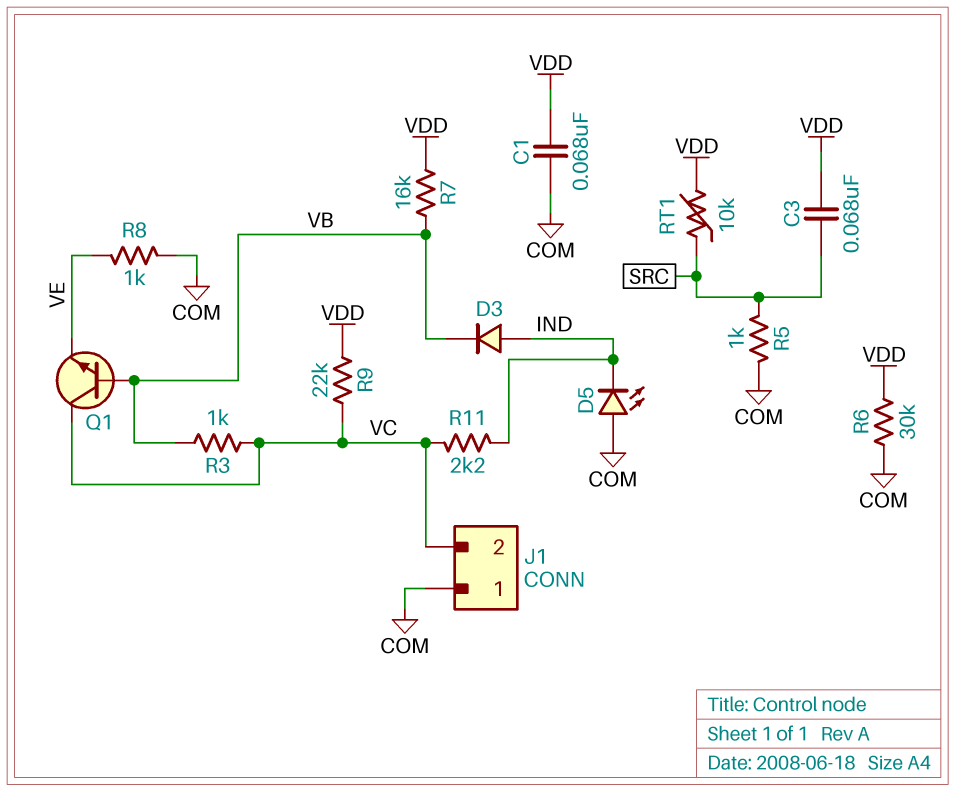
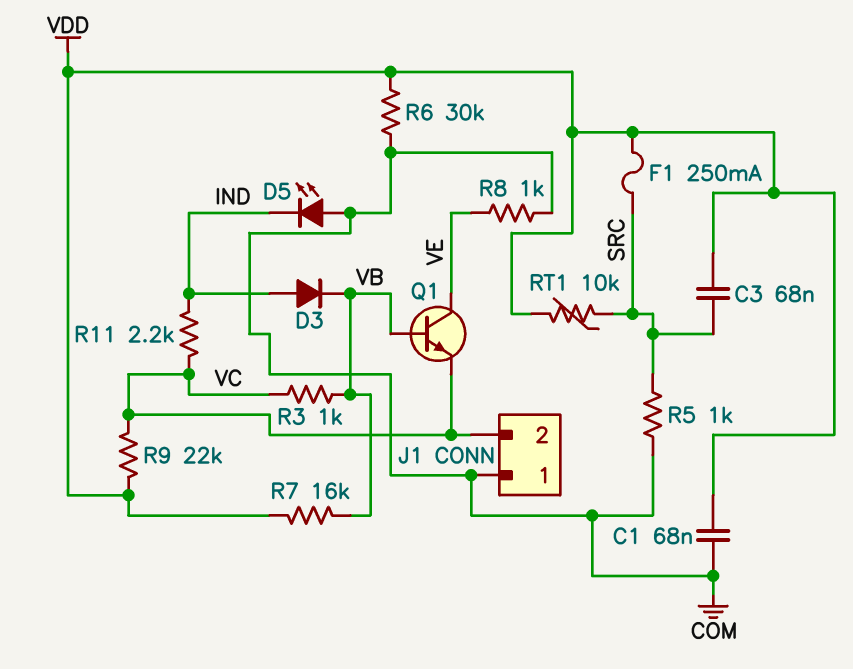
F1: none -> 250mA (SRC, VDD)
Q1: NPN (B VB, C VC, E VE) -> NPN (B VB, C VE, E VC)

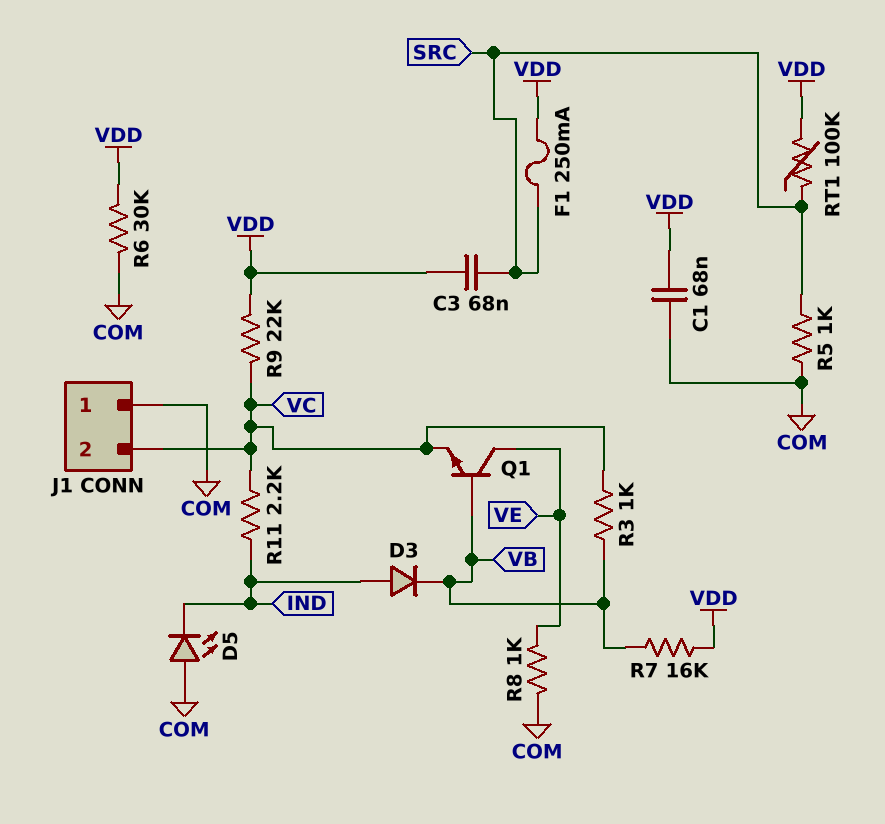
RT1: 10k (SRC, VDD) -> 100k (SRC, VDD)

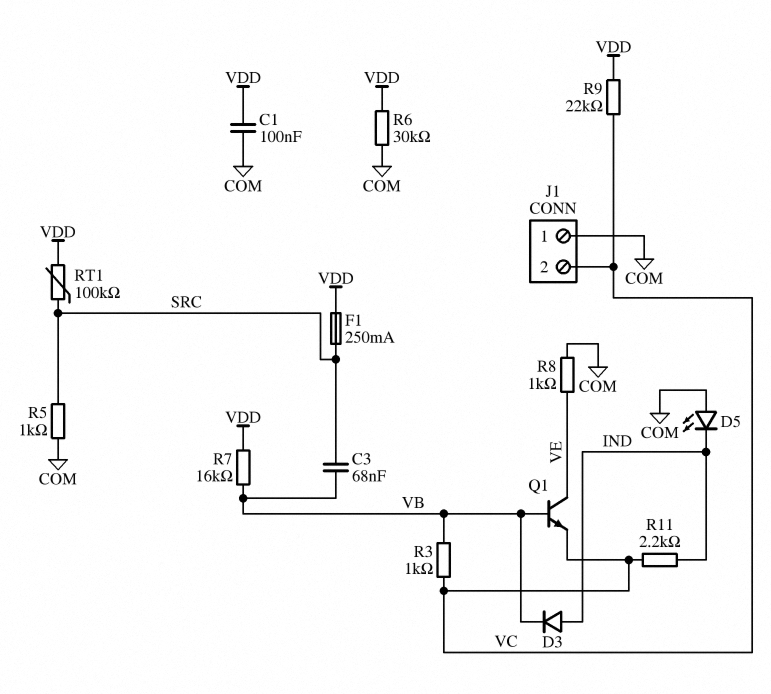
C1: 68nF (COM, VDD) -> 100nF (COM, VDD)
C3: 68nF (SRC, VDD) -> 68nF (SRC, VB)

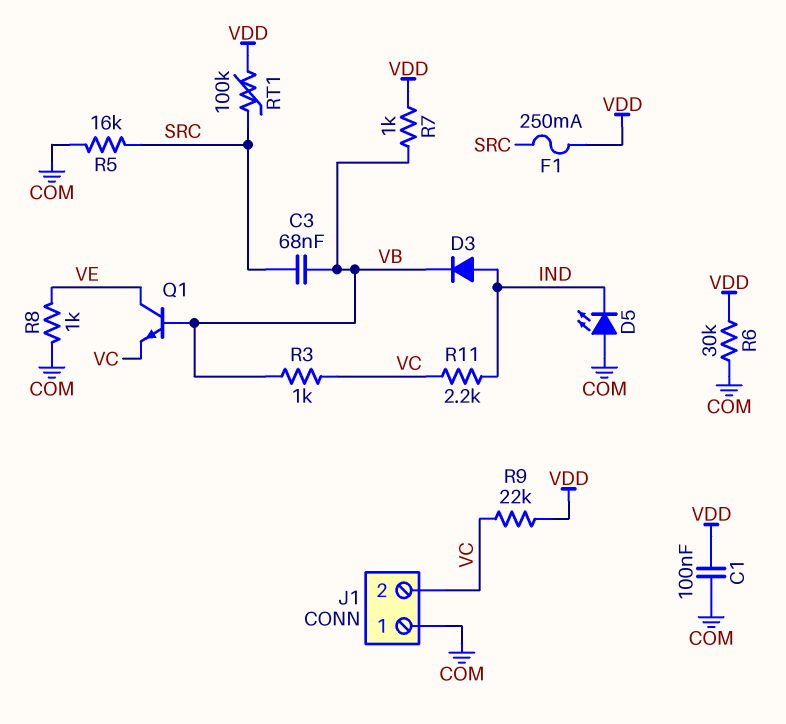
R5: 1k (COM, SRC) -> 16k (COM, SRC)
R7: 16k (VB, VDD) -> 1k (VB, VDD)

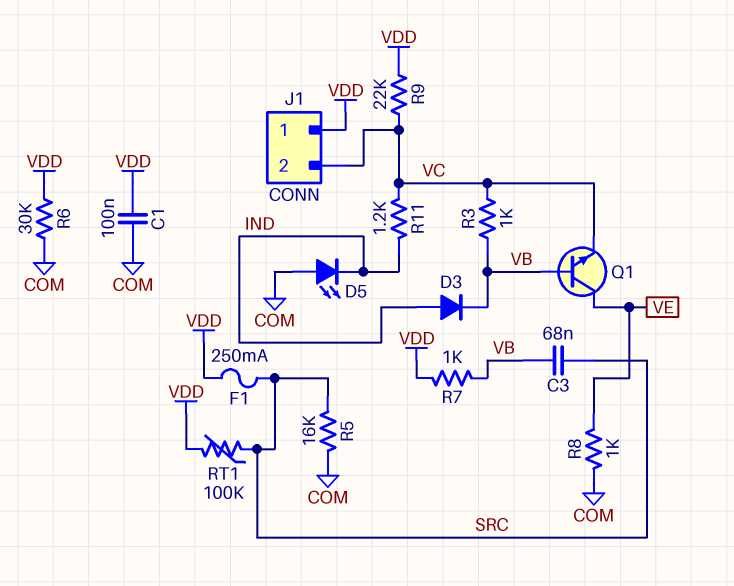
J1 pin 1: COM -> VDD
R11: 2.2k (IND, VC) -> 1.2k (IND, VC)

